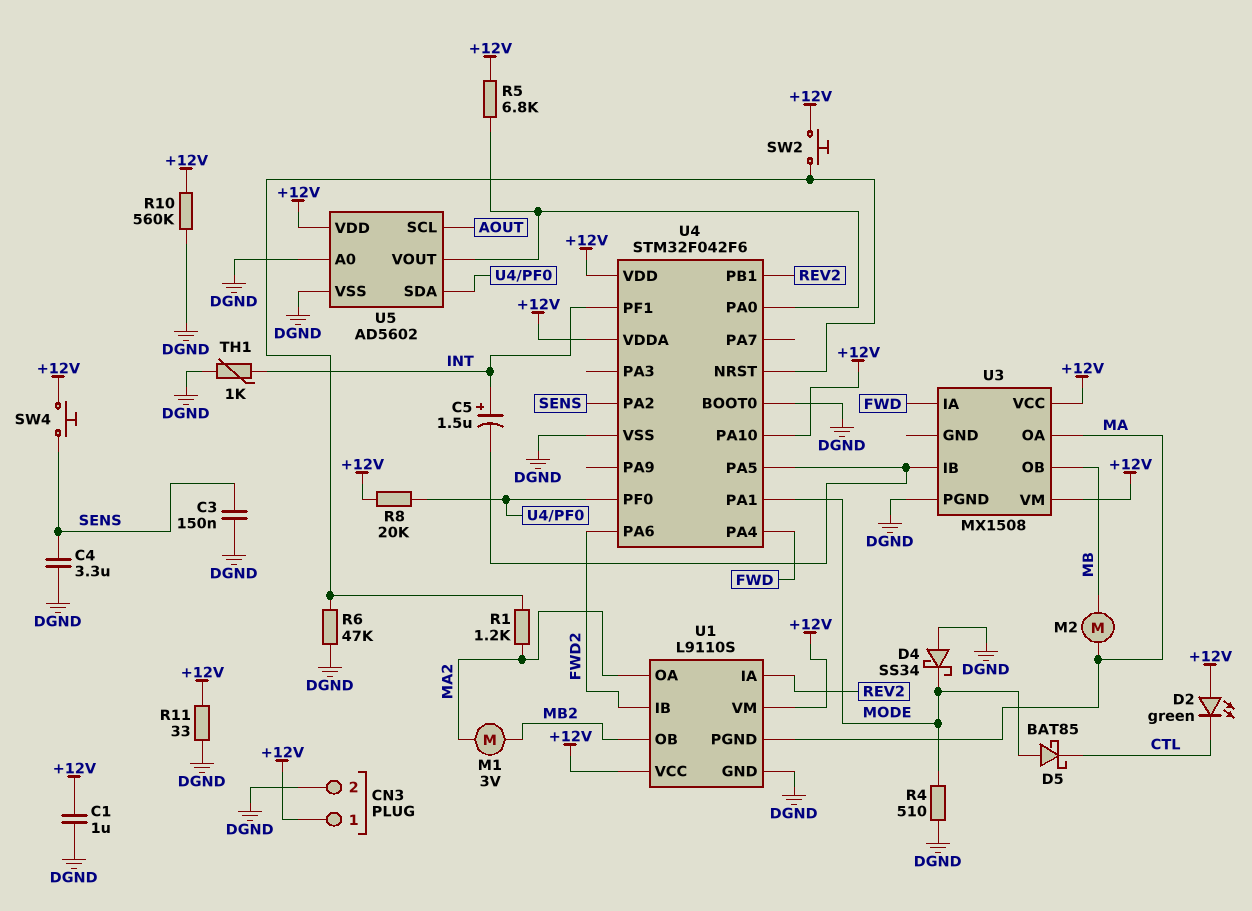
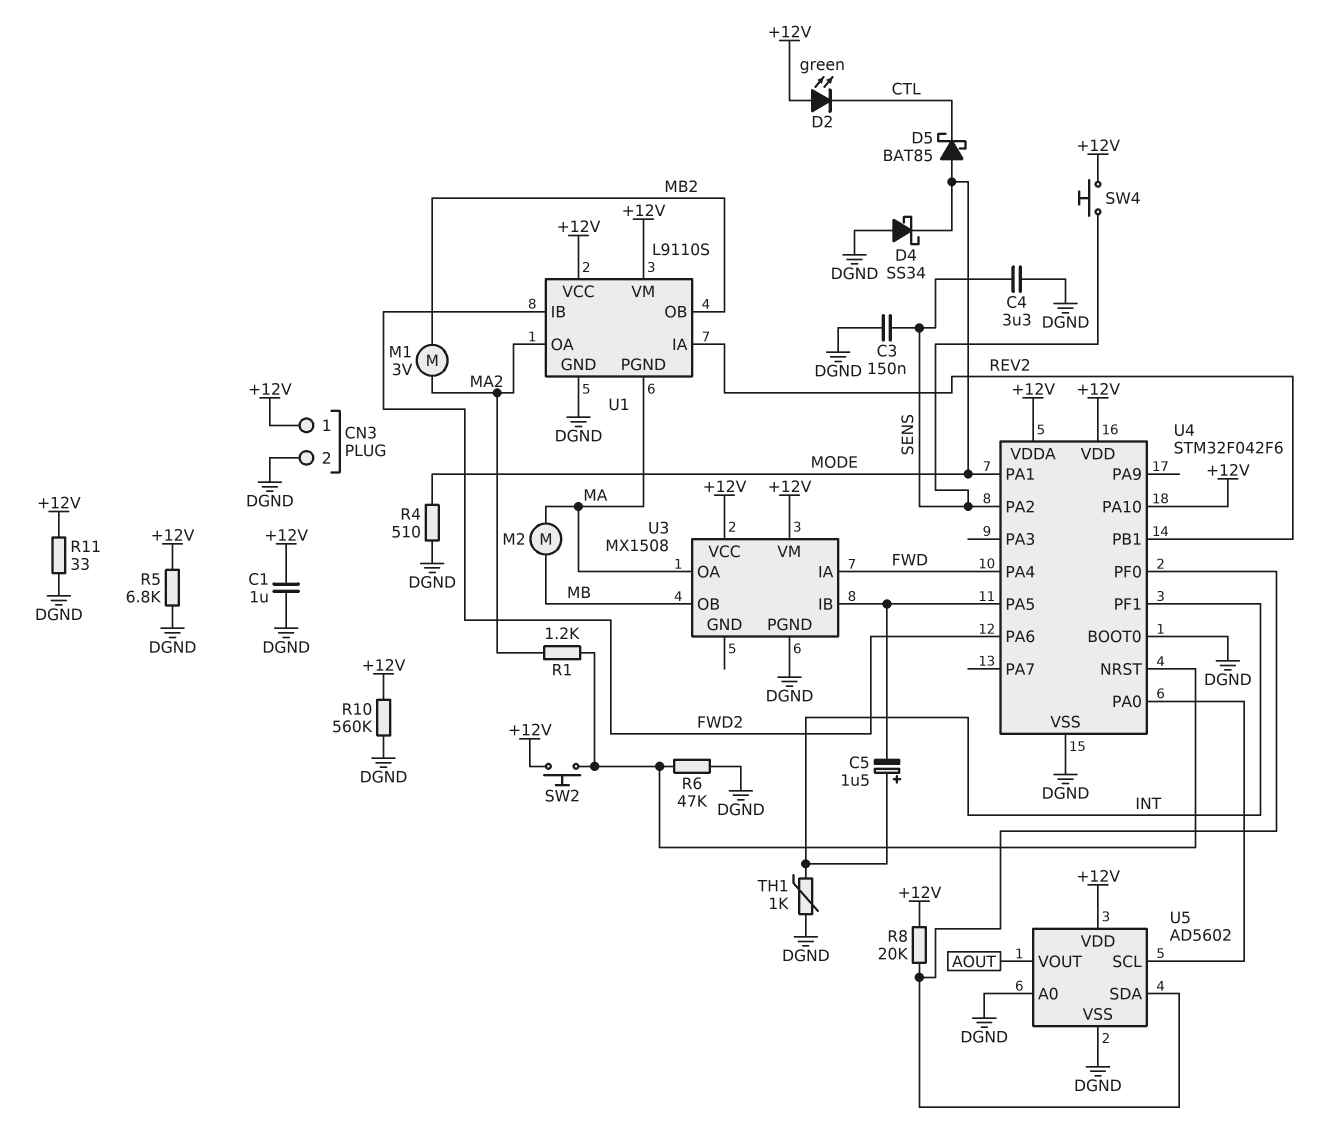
R5: 6.8k (+12V, U4/PA0) -> 6.8k (+12V, DGND)
U5 pin SCL: AOUT -> U4/PA0
U5 pin VOUT: U4/PA0 -> AOUT

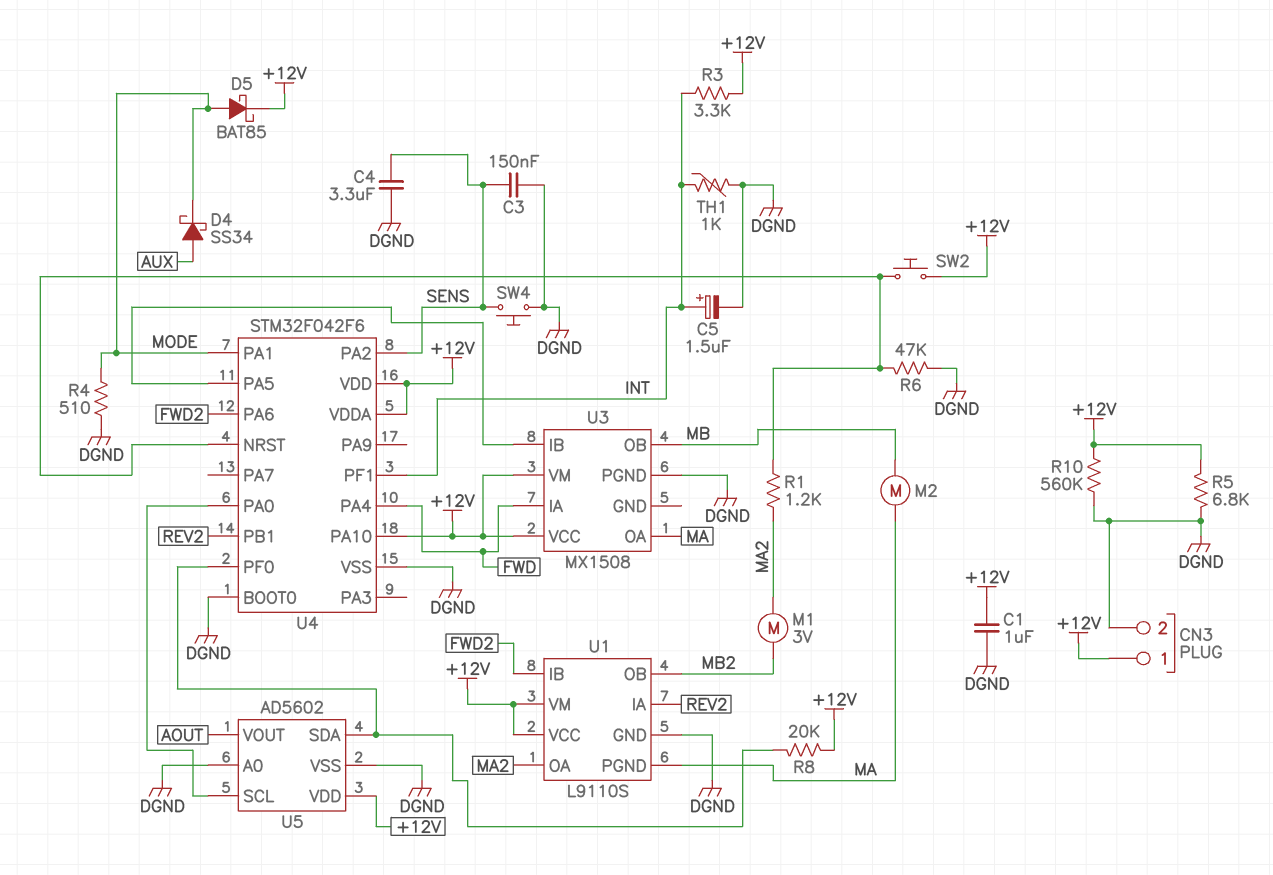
C5: 1.5uF (plus INT, minus U3/IB) -> 1.5uF (plus INT, minus DGND)
D2: LED green (A +12V, K CTL) -> none
D4: schottky SS34 (A DGND, K MODE) -> schottky SS34 (A AUX, K MODE)
D5: schottky BAT85 (A MODE, K CTL) -> schottky BAT85 (A MODE, K +12V)
R3: none -> 3.3k (+12V, INT)
R11: 33 (+12V, DGND) -> none
SW4: button (+12V, SENS) -> button (DGND, SENS)

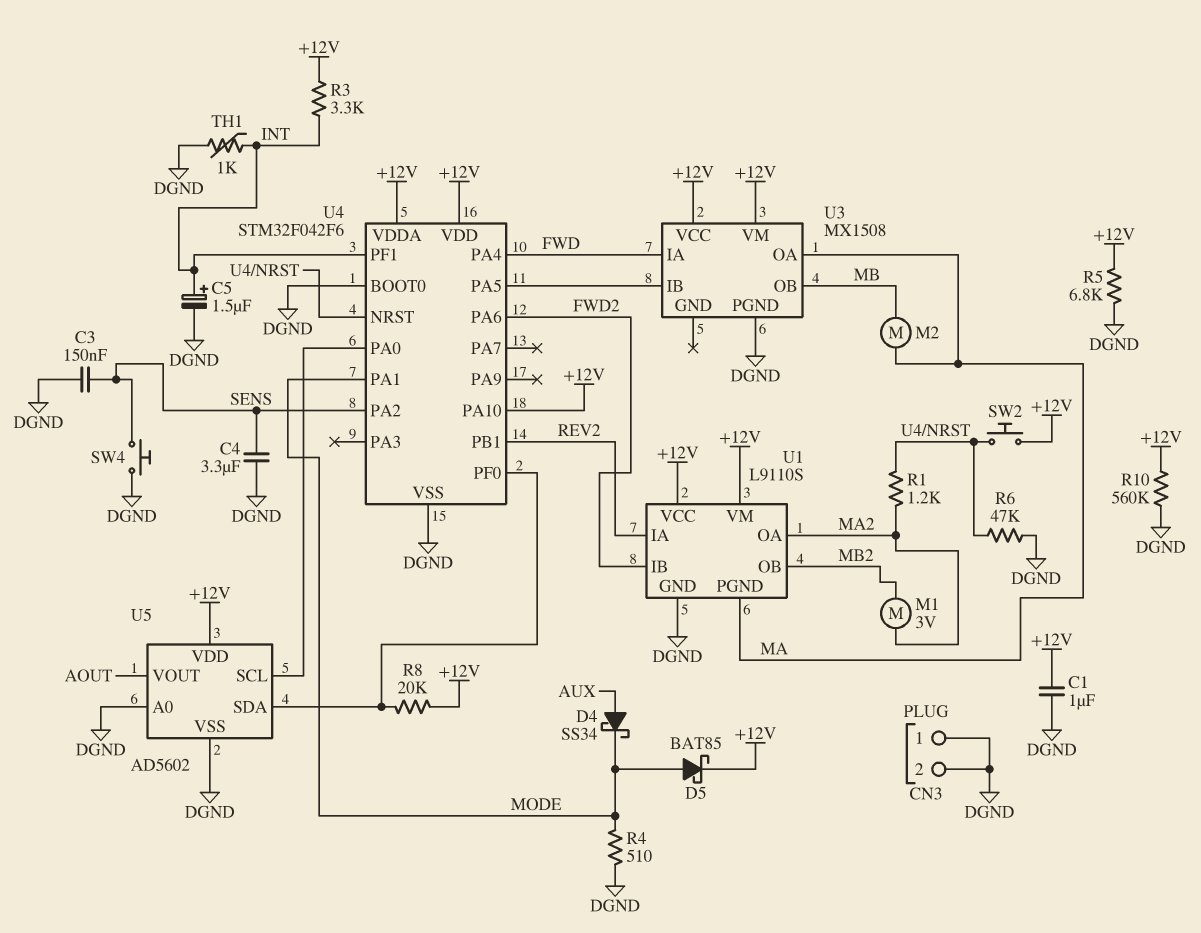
CN3 pin 1: +12V -> DGND

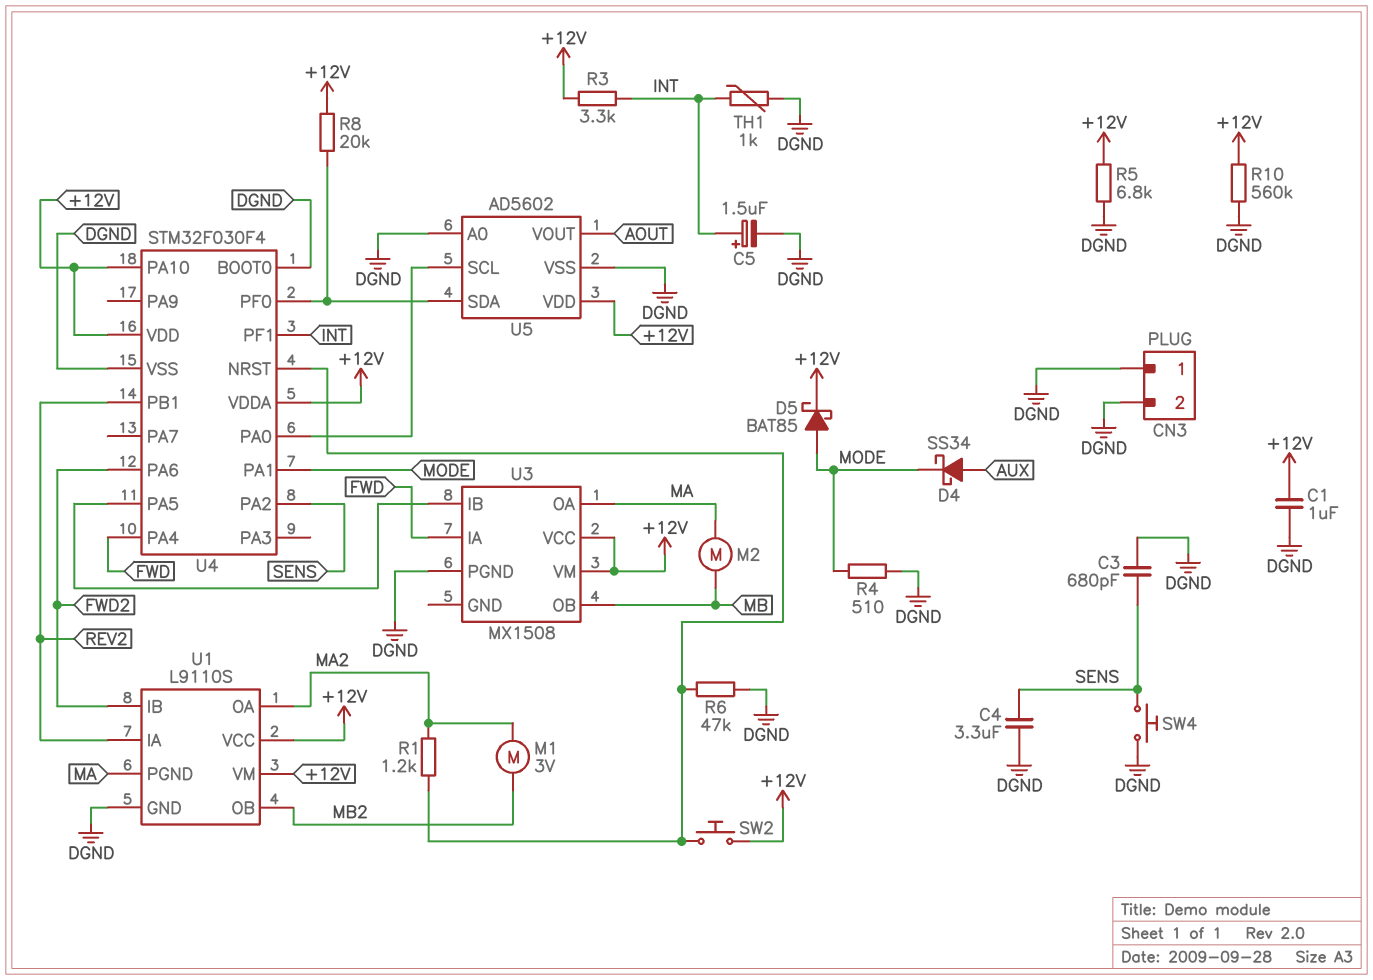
C3: 150nF (DGND, SENS) -> 680pF (DGND, SENS)
U4: STM32F042F6 -> STM32F030F4

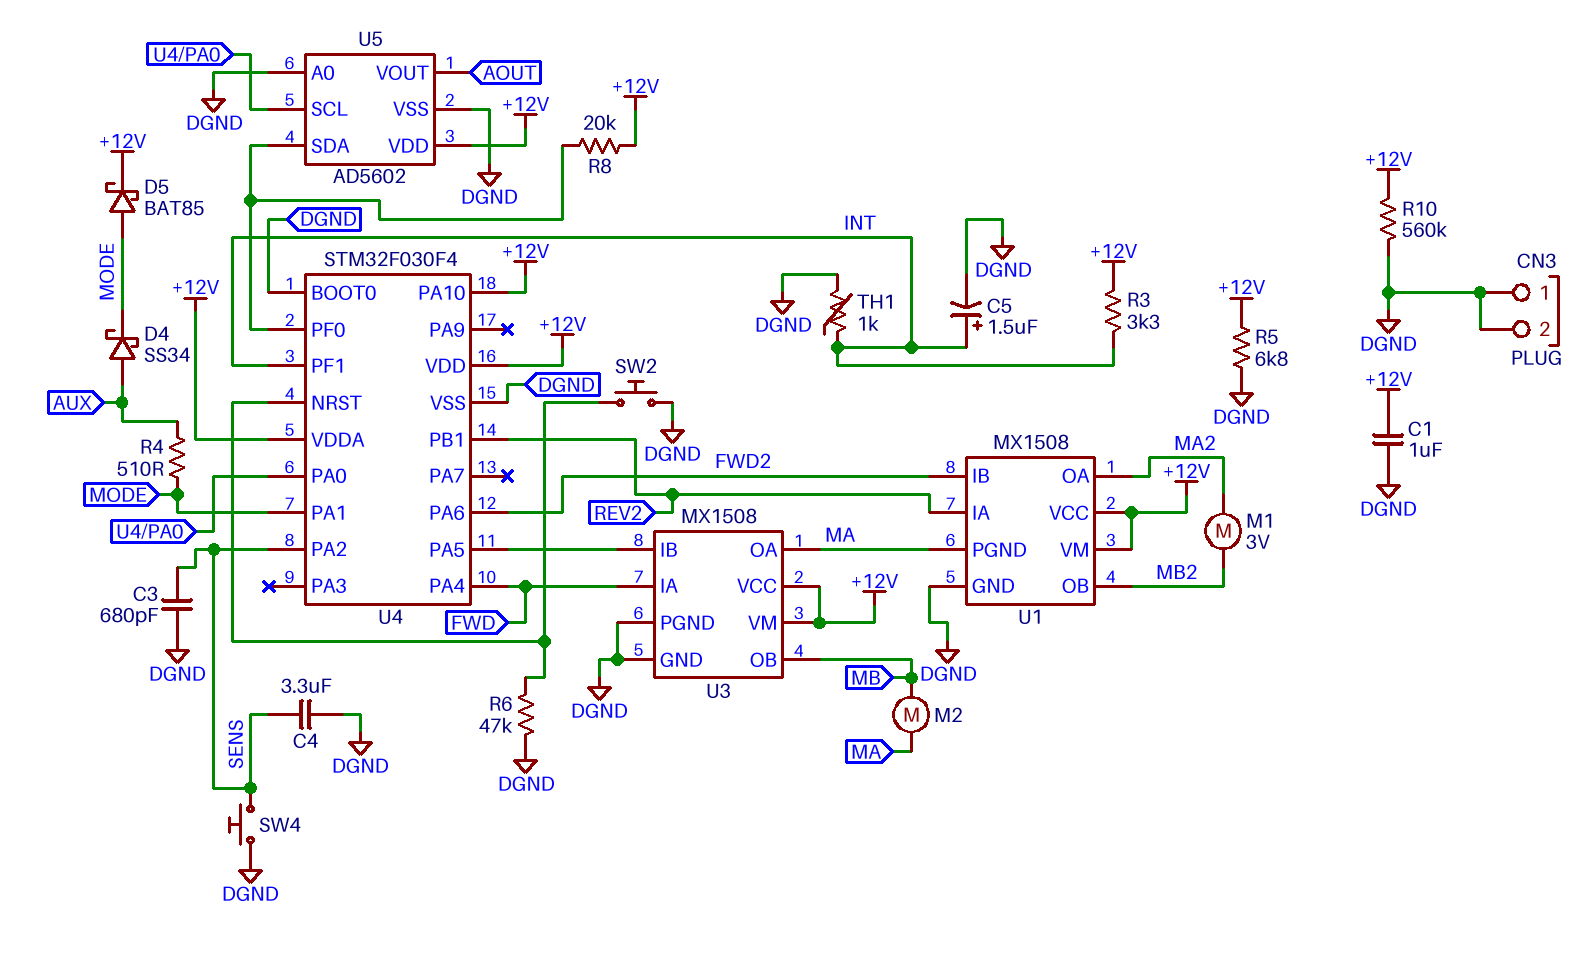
R1: 1.2k (MA2, U4/NRST) -> none
R4: 510 (DGND, MODE) -> 510 (AUX, MODE)
SW2: button (+12V, U4/NRST) -> button (DGND, U4/NRST)
U1: L9110S -> MX1508
U3 pin GND: none -> DGND

